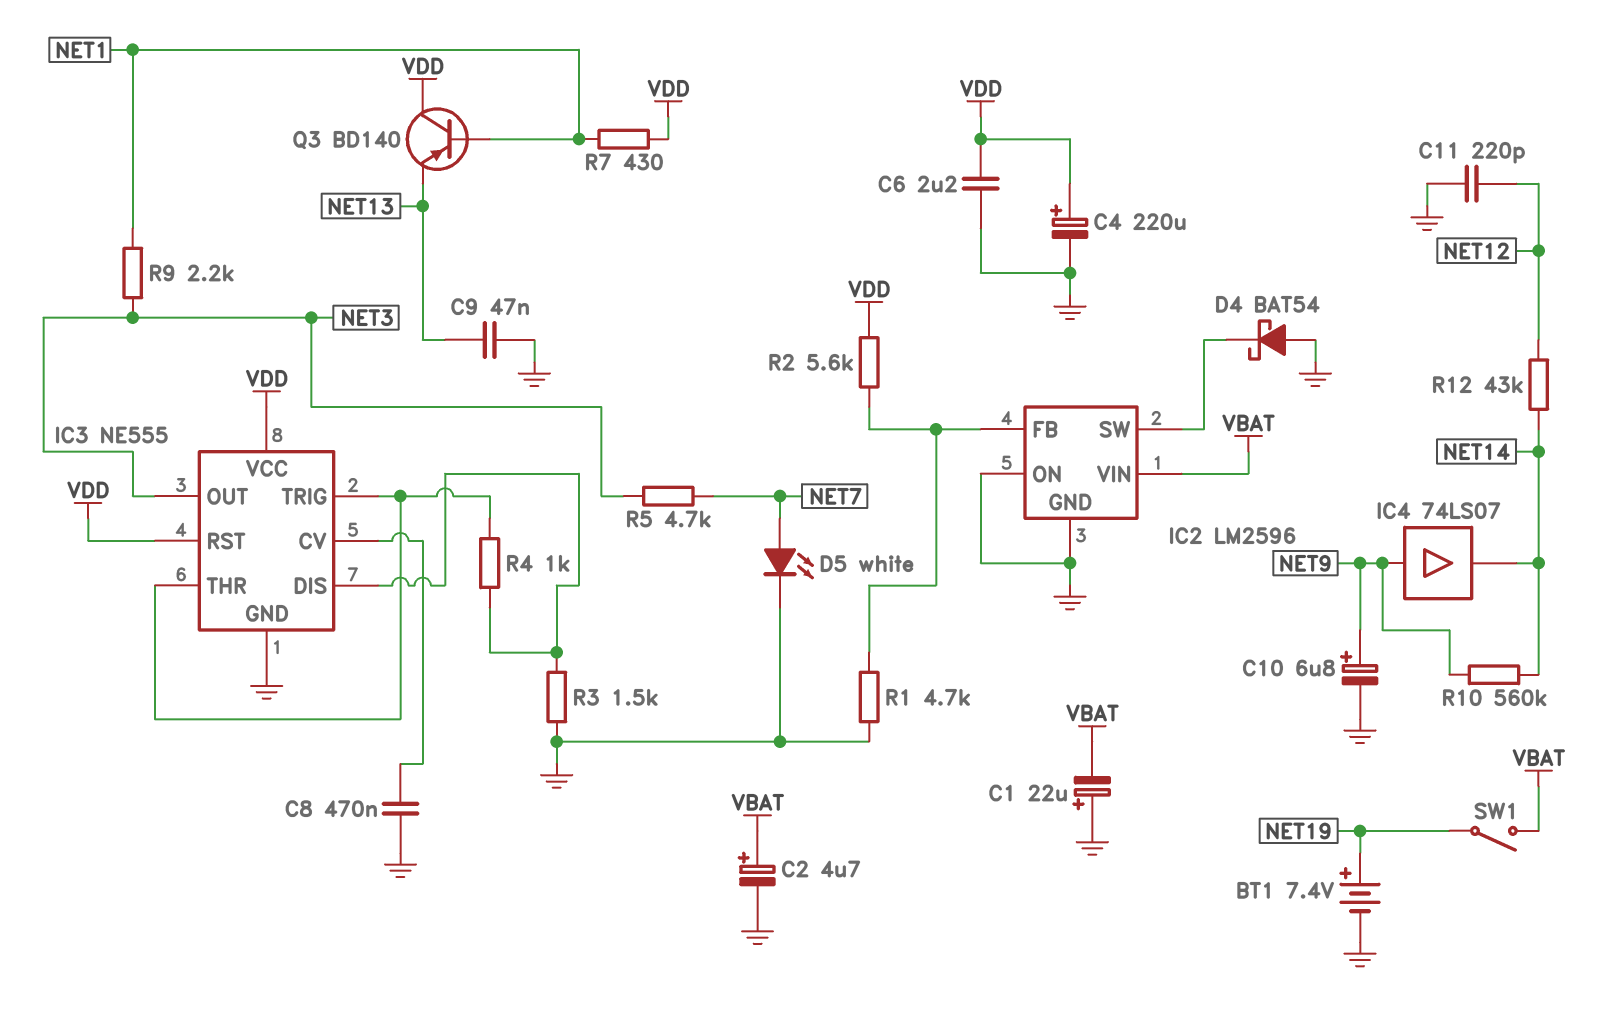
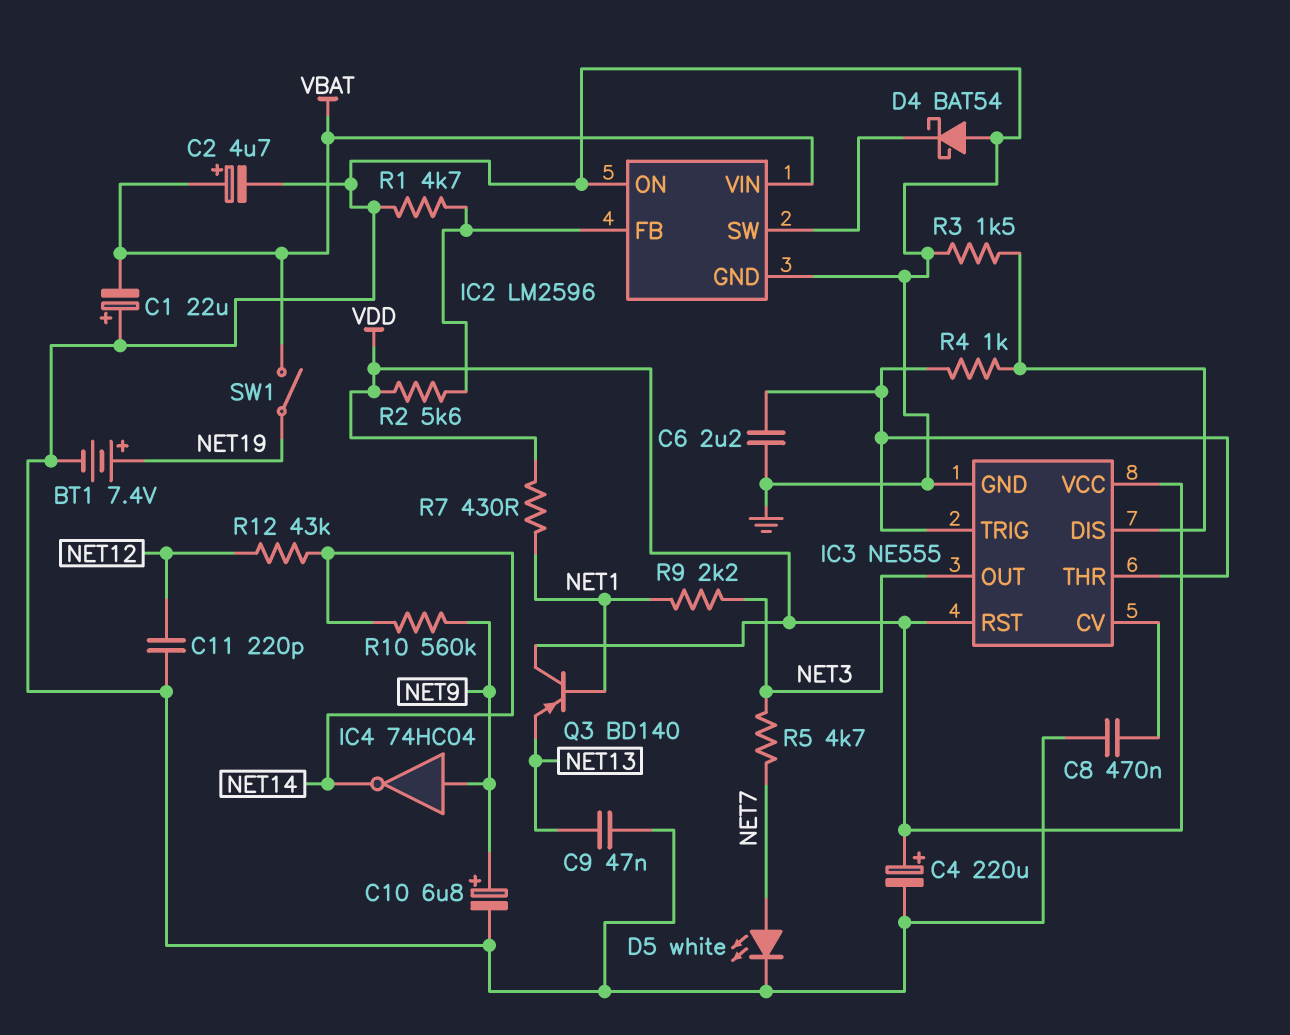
C6: 2.2uF (GND, VDD) -> 2.2uF (GND, IC3/THR)
IC4: buffer 74LS07 (in NET9, out NET14) -> NOT 74HC04 (in NET9, out NET14)

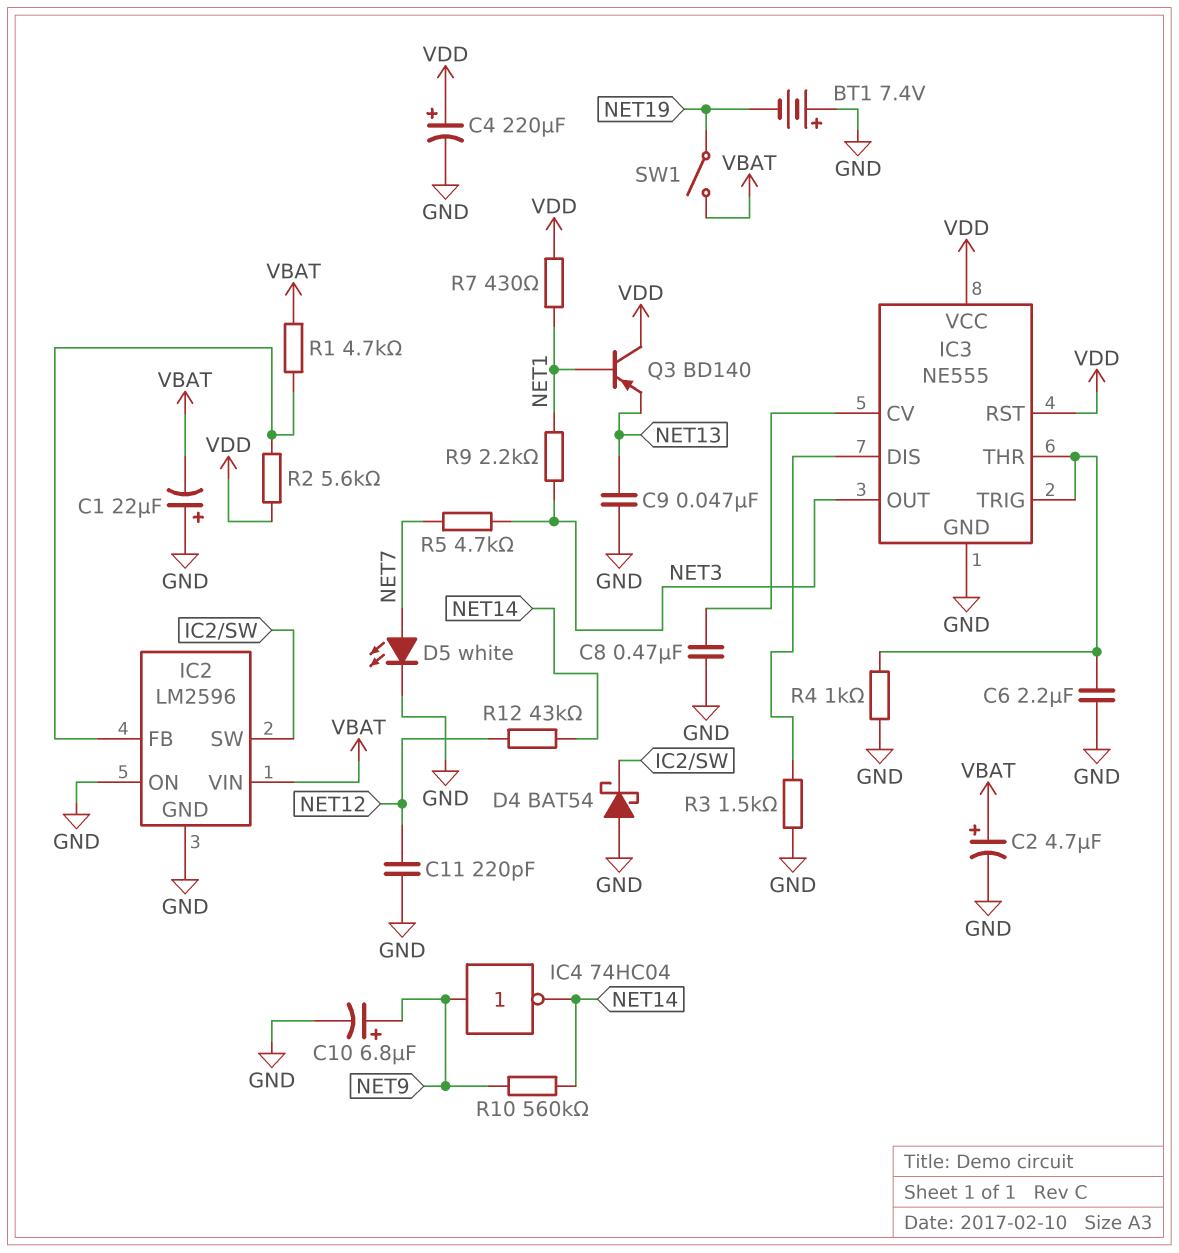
BT1: 7.4V (plus NET19, minus GND) -> 7.4V (plus GND, minus NET19)
R1: 4.7k (GND, IC2/FB) -> 4.7k (IC2/FB, VBAT)
R4: 1k (IC3/DIS, IC3/THR) -> 1k (GND, IC3/THR)

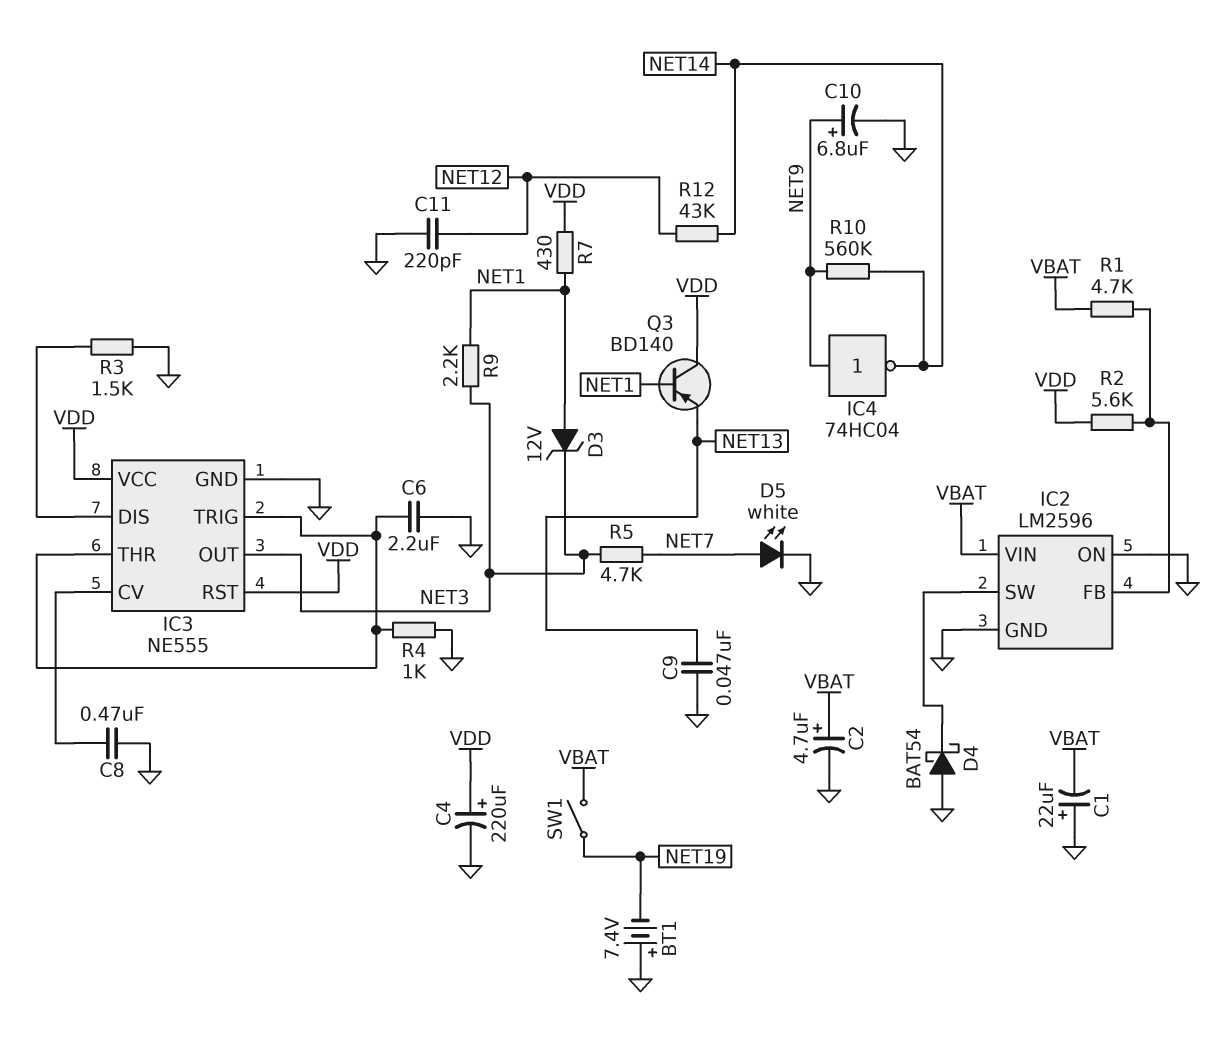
D3: none -> zener 12V (A NET1, K NET3)

